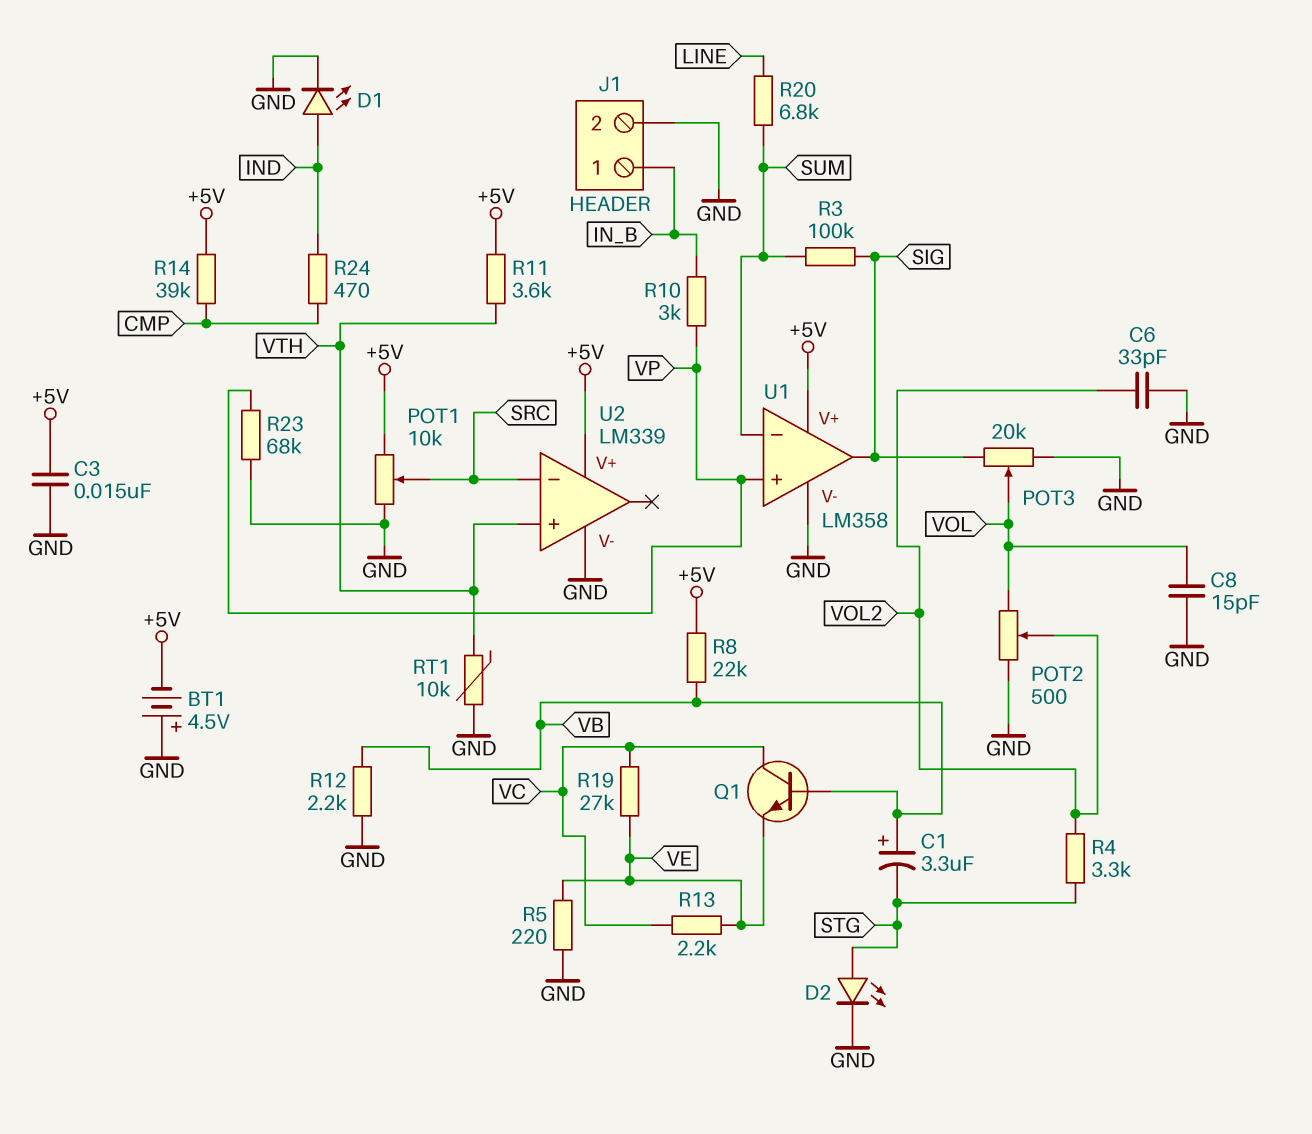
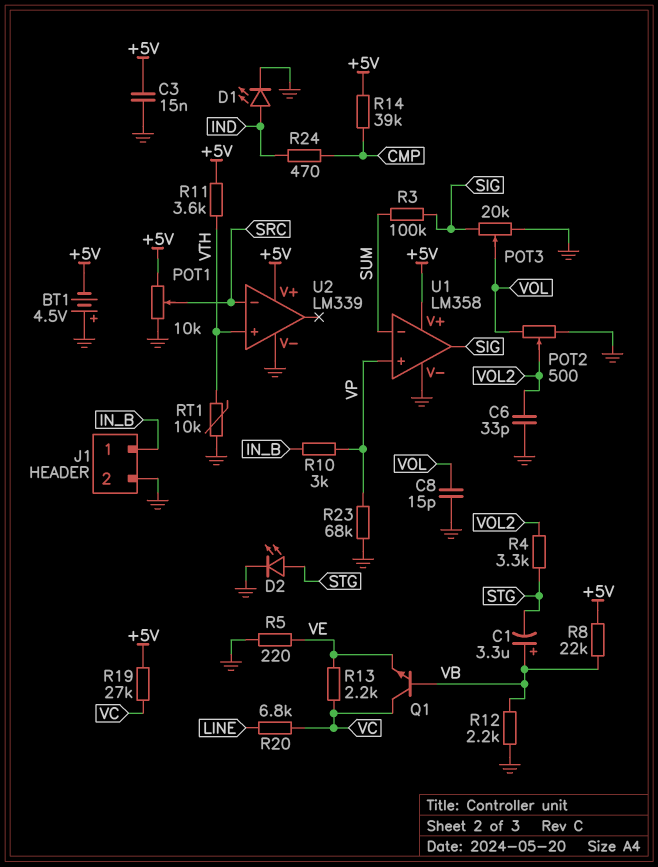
R19: 27k (VC, VE) -> 27k (+5V, VC)
R20: 6.8k (LINE, SUM) -> 6.8k (LINE, VC)

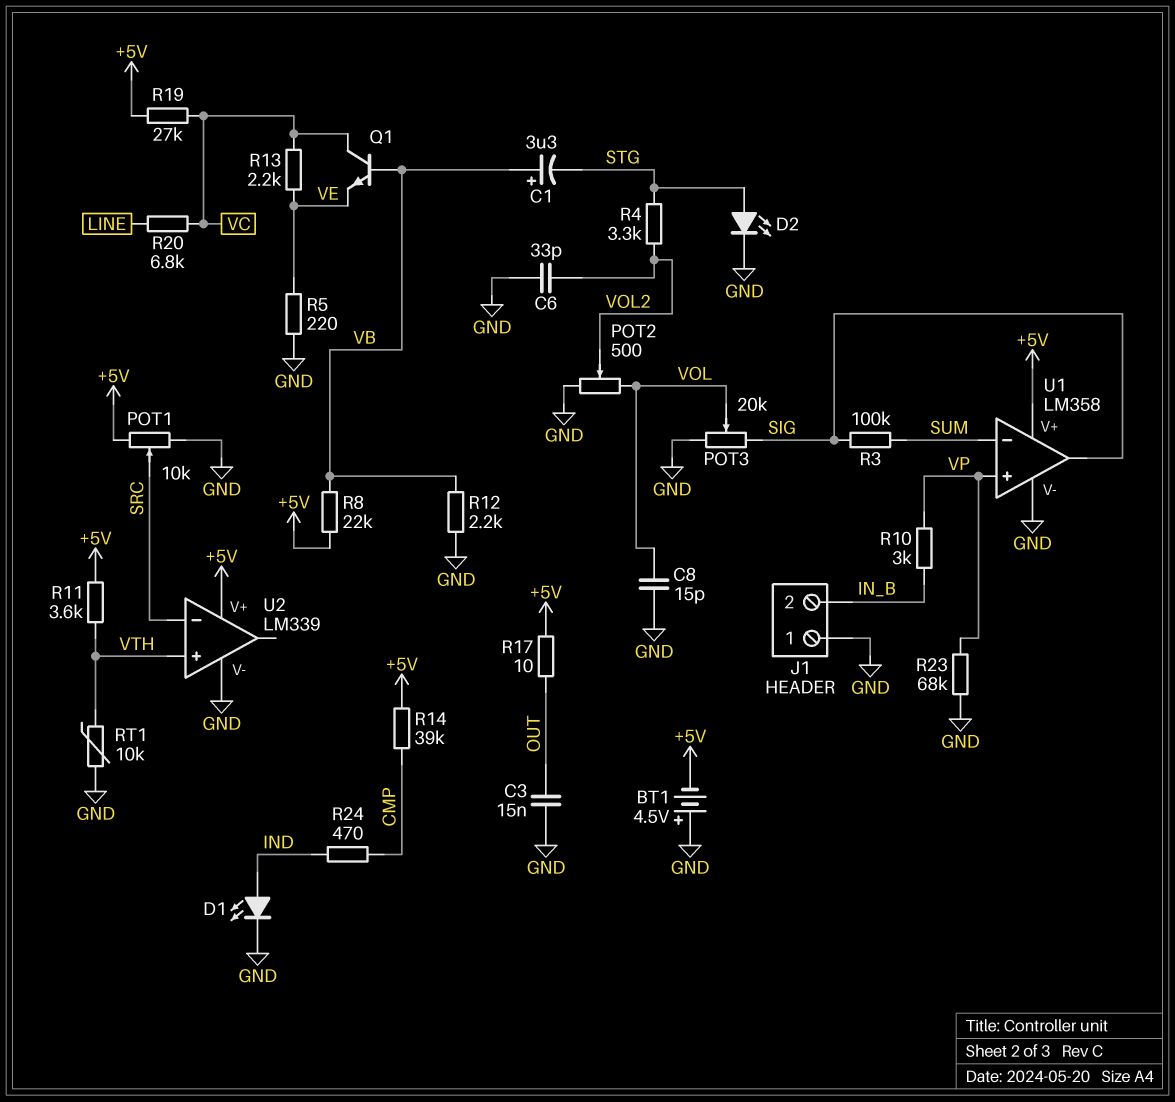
C3: 15nF (+5V, GND) -> 15nF (GND, OUT)
J1 pin 1: IN_B -> GND
J1 pin 2: GND -> IN_B
R17: none -> 10 (+5V, OUT)

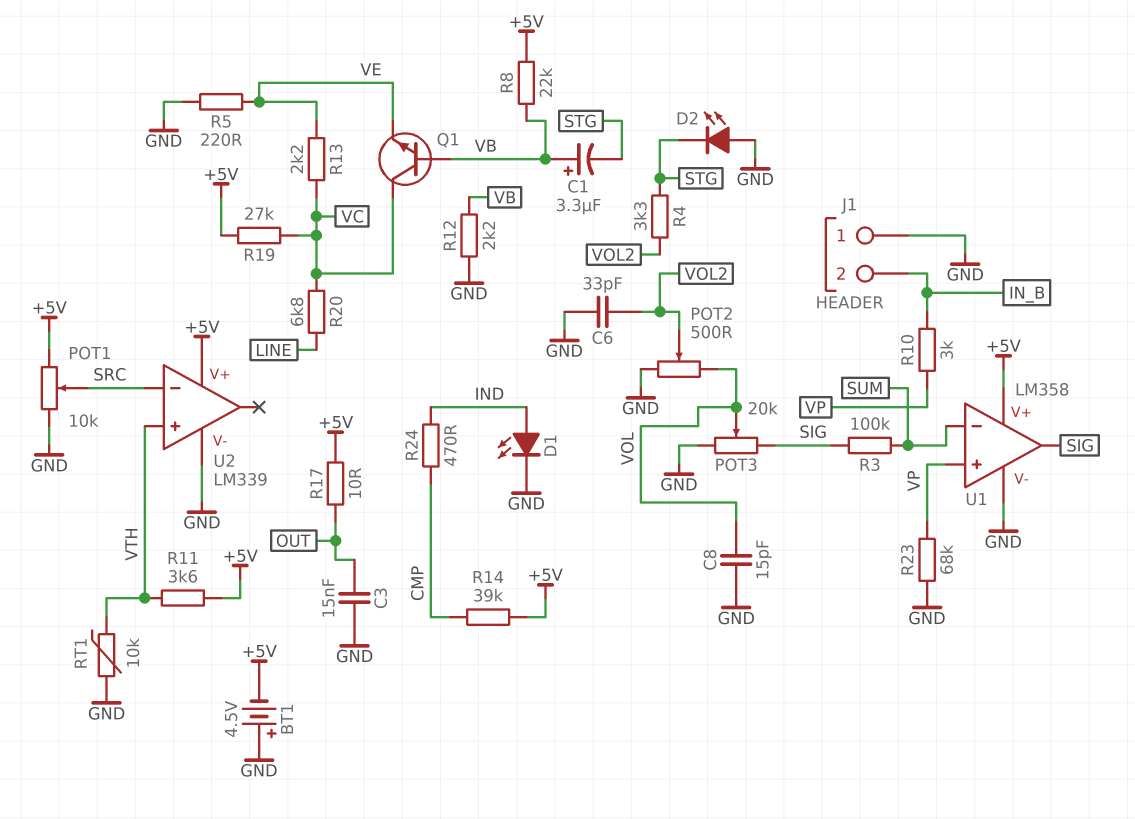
D2: LED (A STG, K GND) -> LED (A GND, K STG)

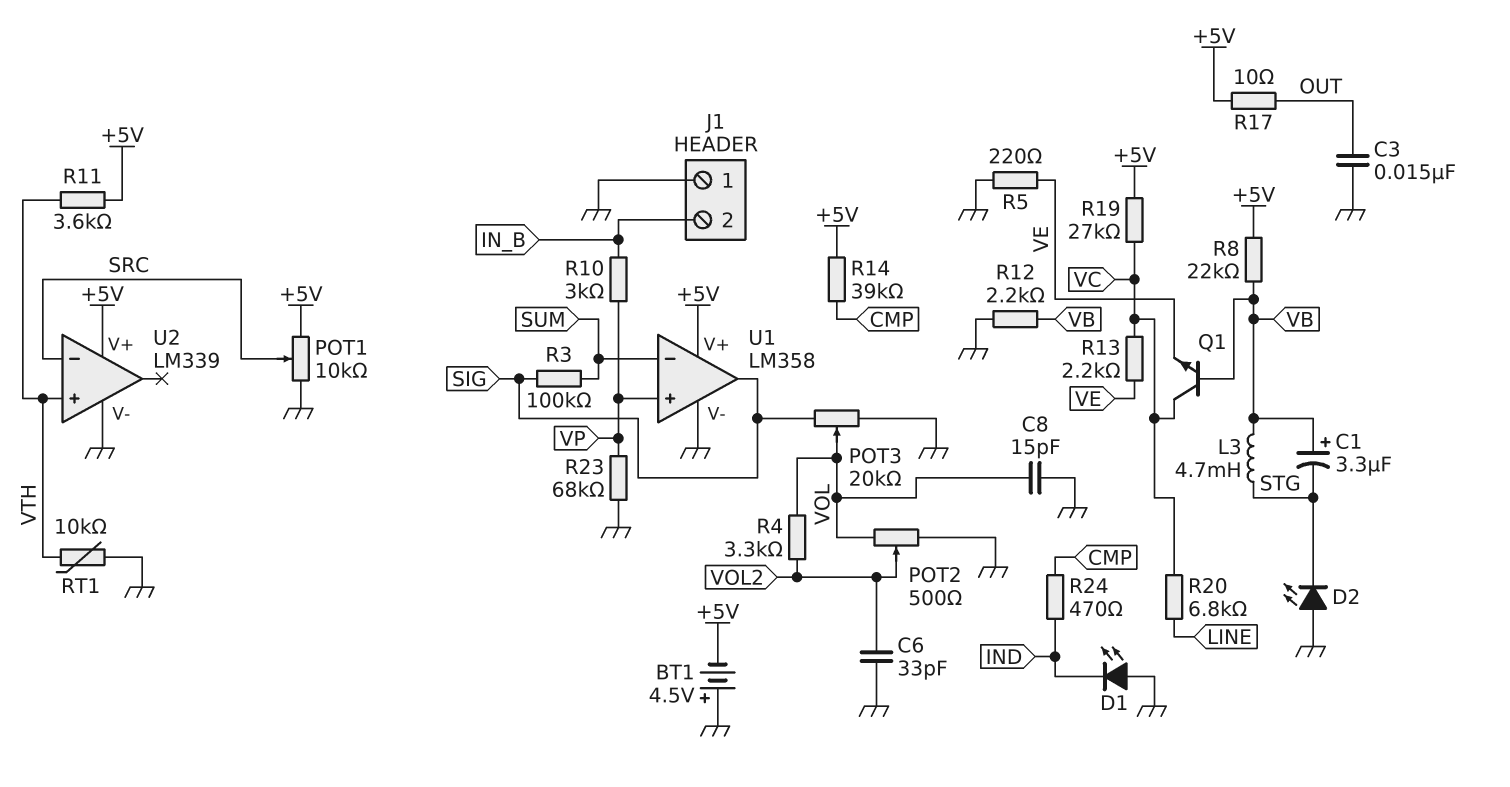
D1: LED (A IND, K GND) -> LED (A GND, K IND)
L3: none -> 4.7mH (STG, VB)
R4: 3.3k (STG, VOL2) -> 3.3k (VOL, VOL2)

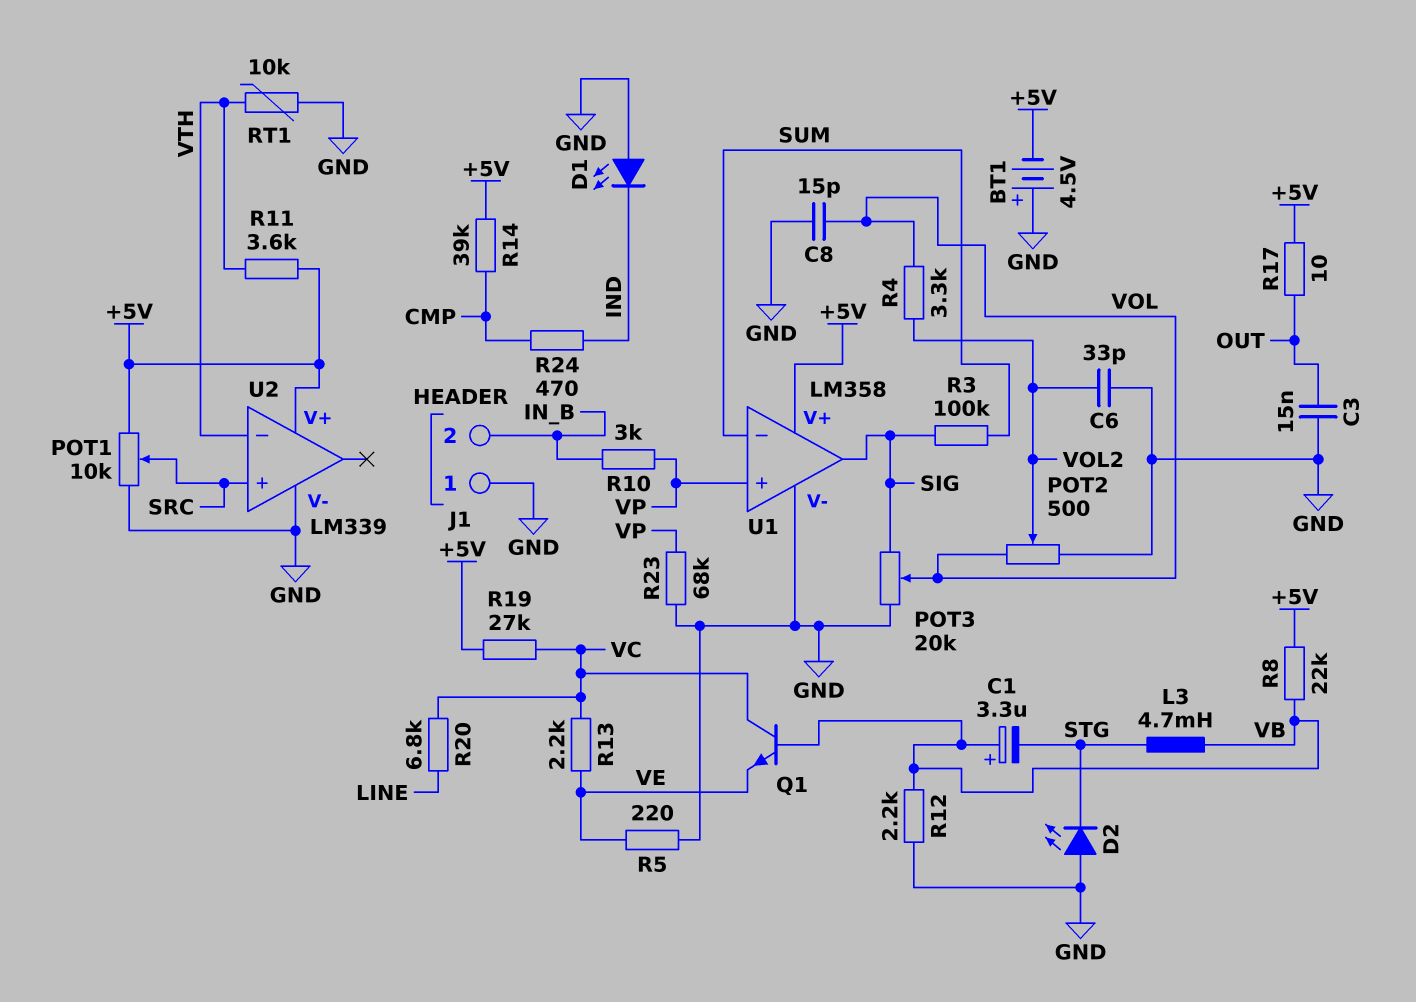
U2 pin in+: VTH -> SRC
U2 pin in-: SRC -> VTH

